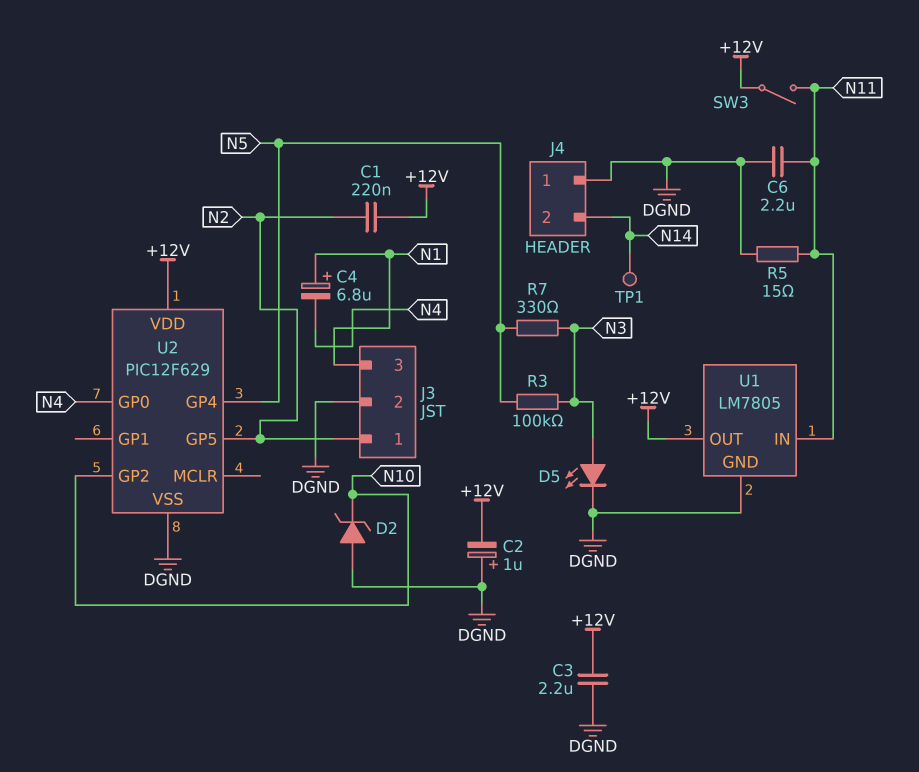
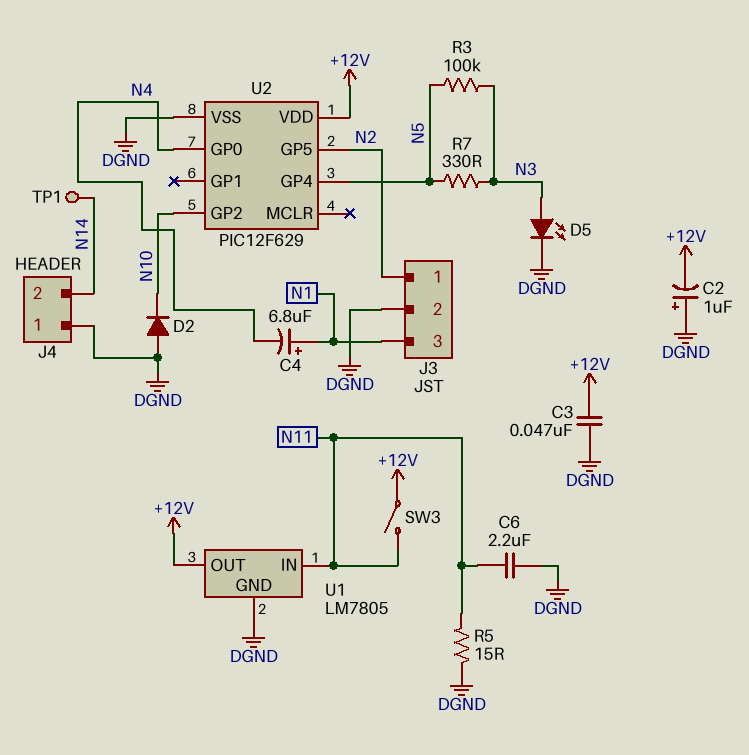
C1: 220nF (+12V, N2) -> none
C3: 2.2uF (+12V, DGND) -> 47nF (+12V, DGND)
D2: zener (A DGND, K N10) -> diode (A DGND, K N10)

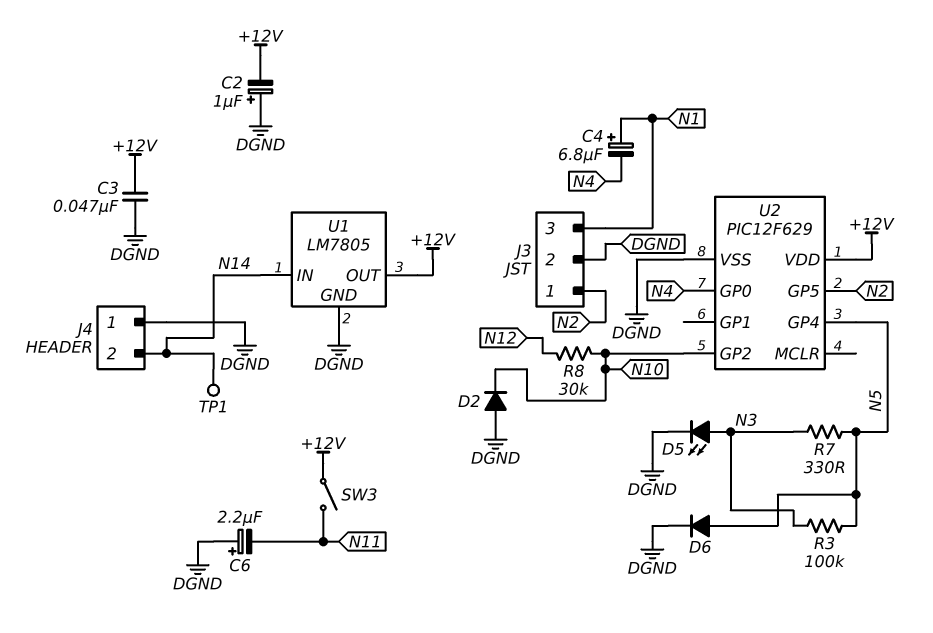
C6: 2.2uF (DGND, N11) -> 2.2uF (plus DGND, minus N11)
D6: none -> diode (A N5, K DGND)
R5: 15 (DGND, N11) -> none
R8: none -> 30k (N10, N12)
U1 pin IN: N11 -> N14

